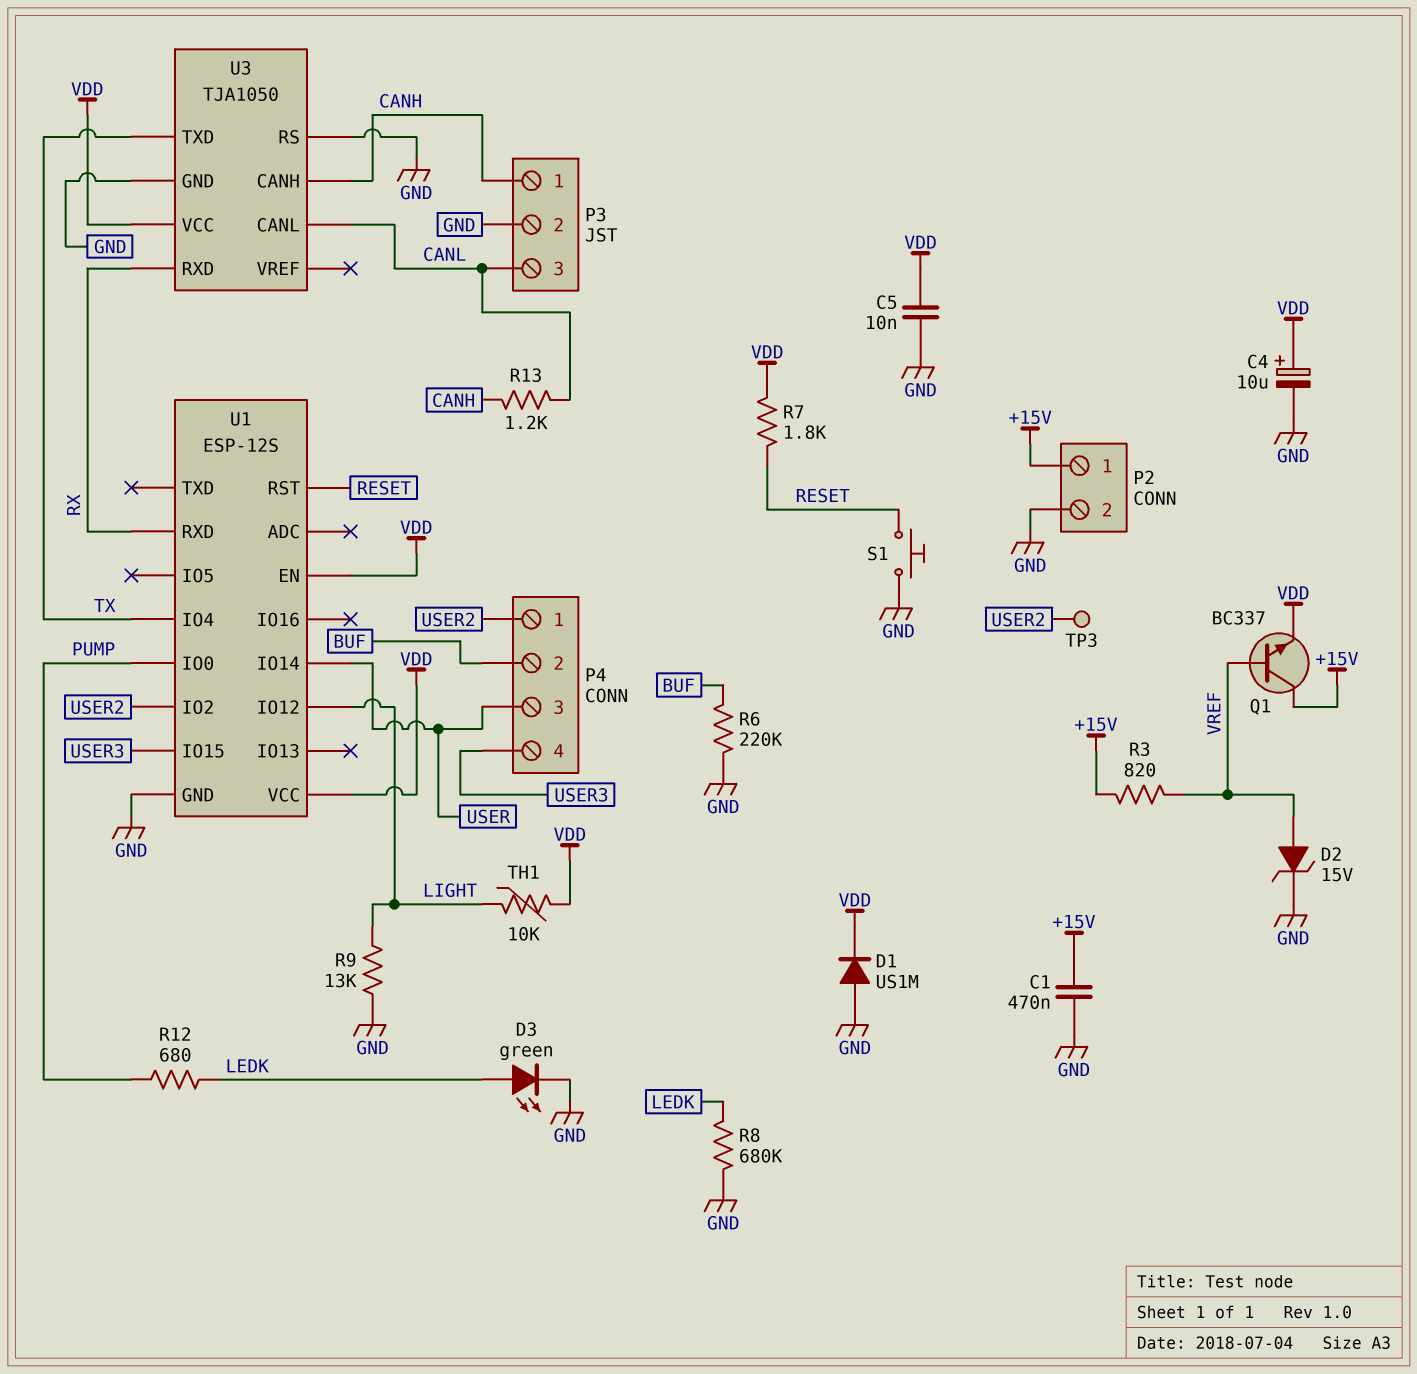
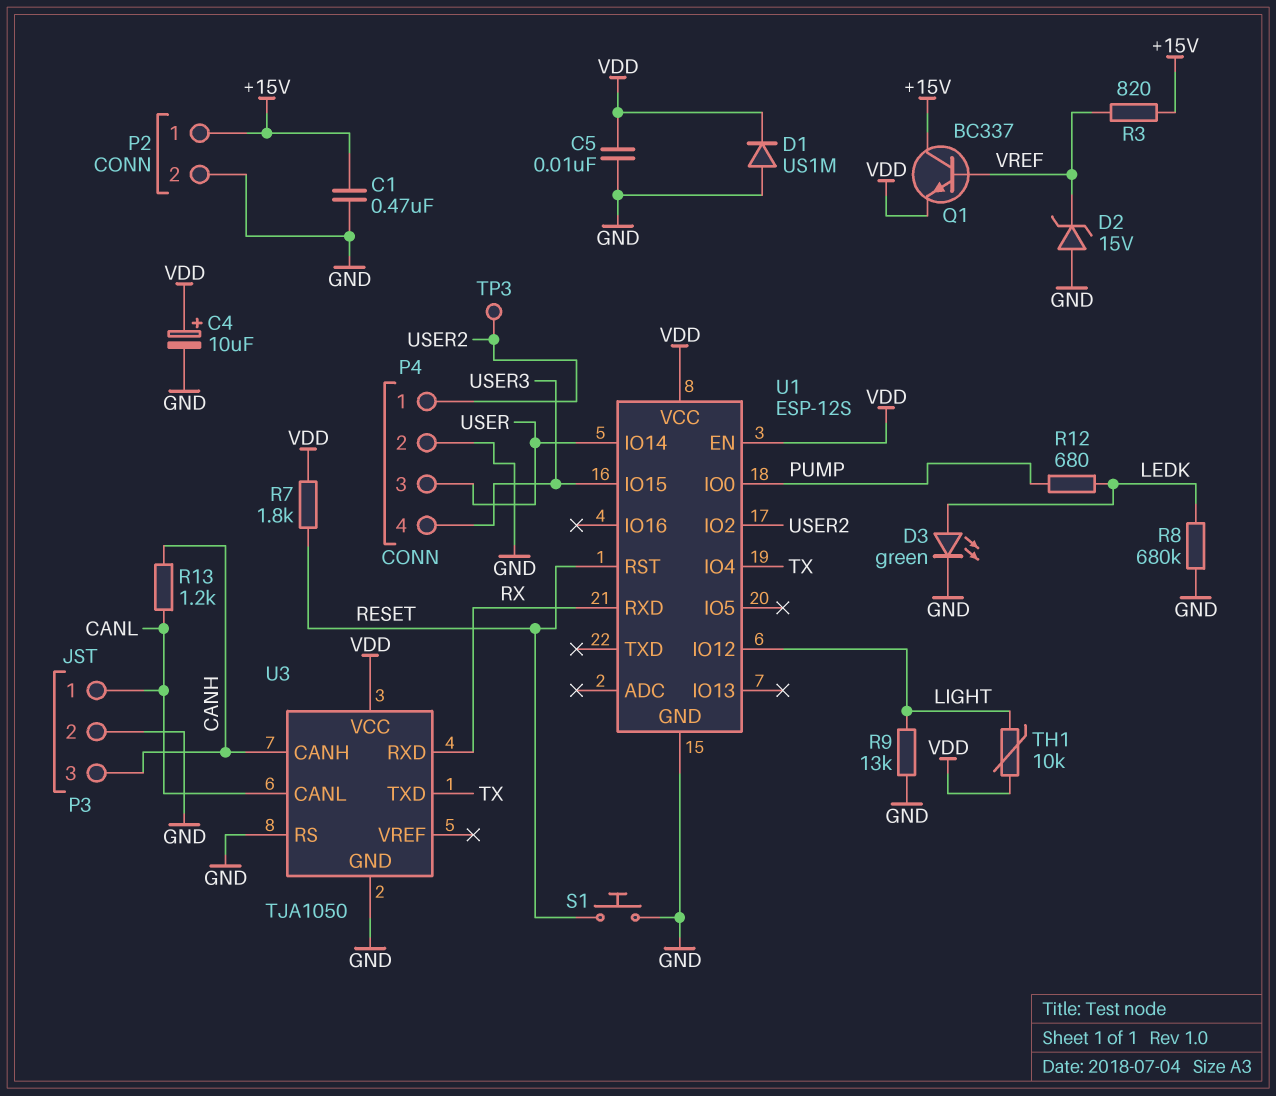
D2: zener 15V (A VREF, K GND) -> zener 15V (A GND, K VREF)
P3 pin 1: CANH -> CANL
P3 pin 3: CANL -> CANH
P4 pin 2: BUF -> GND
R6: 220k (BUF, GND) -> none

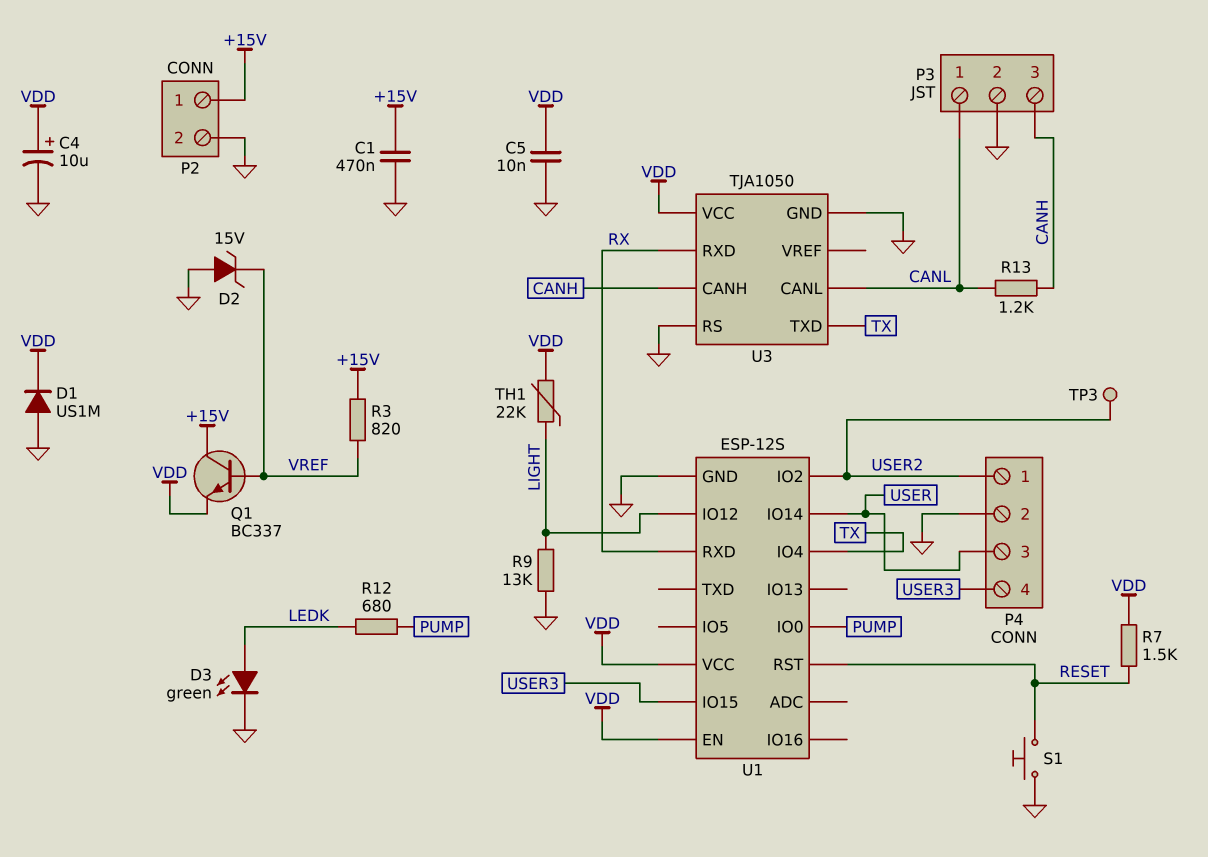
R7: 1.8k (RESET, VDD) -> 1.5k (RESET, VDD)
R8: 680k (GND, LEDK) -> none
TH1: 10k (LIGHT, VDD) -> 22k (LIGHT, VDD)

